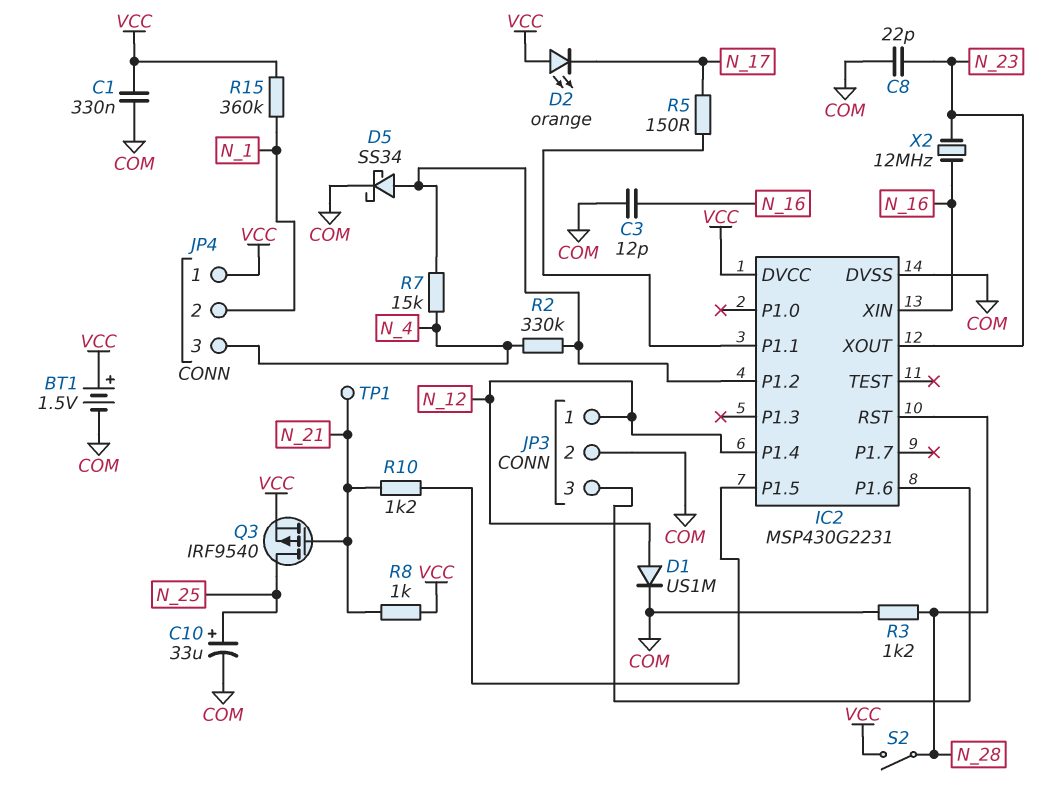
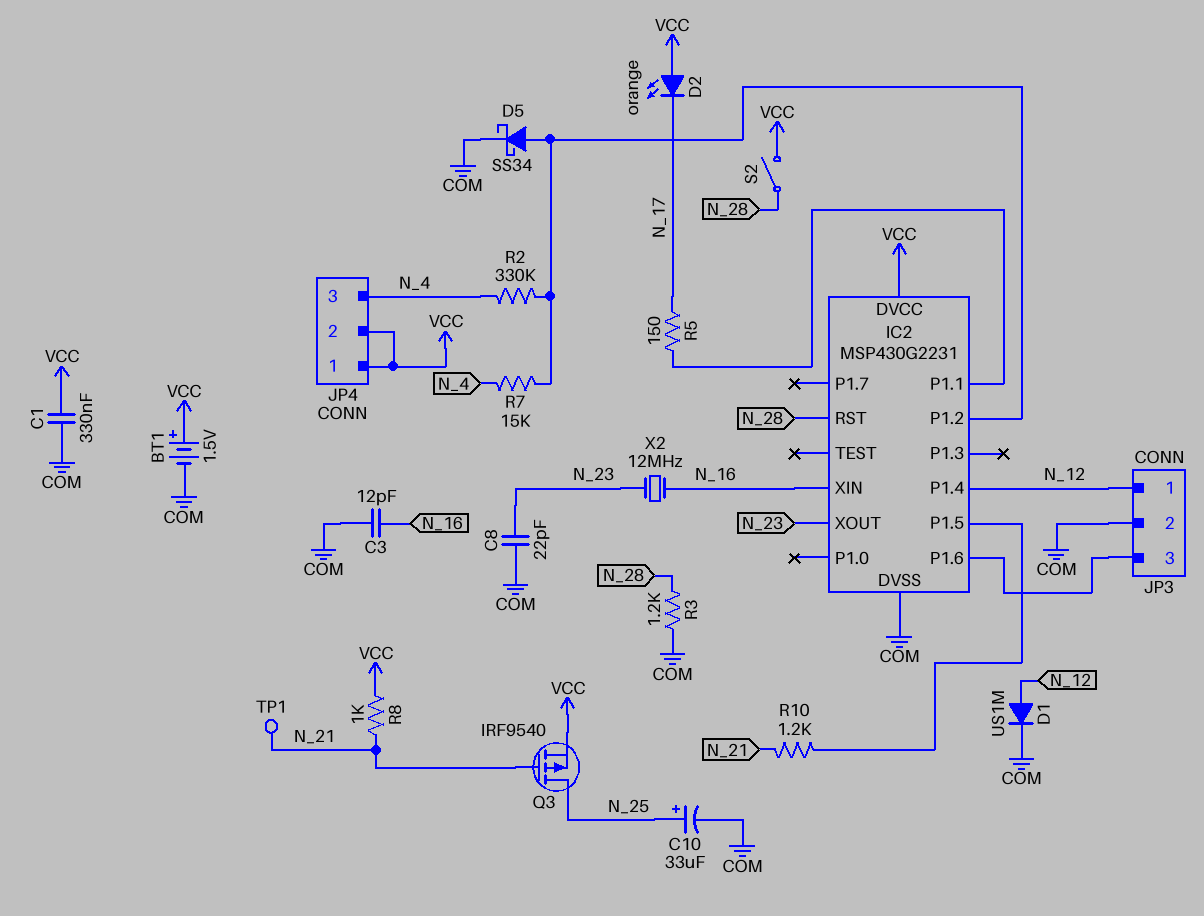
JP4 pin 2: N_1 -> VCC
R15: 360k (N_1, VCC) -> none

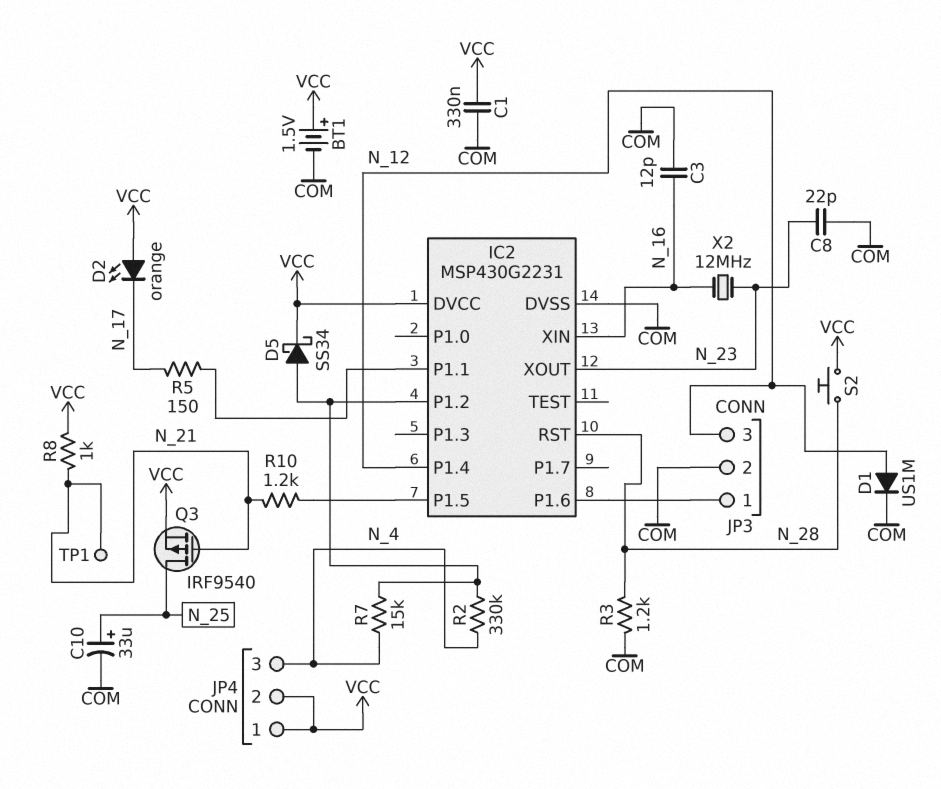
D5: schottky SS34 (A IC2/P1.2, K COM) -> schottky SS34 (A IC2/P1.2, K VCC)
JP3 pin 1: N_12 -> IC2/P1.6
JP3 pin 3: IC2/P1.6 -> N_12
S2: switch (N_28, VCC) -> button (N_28, VCC)

